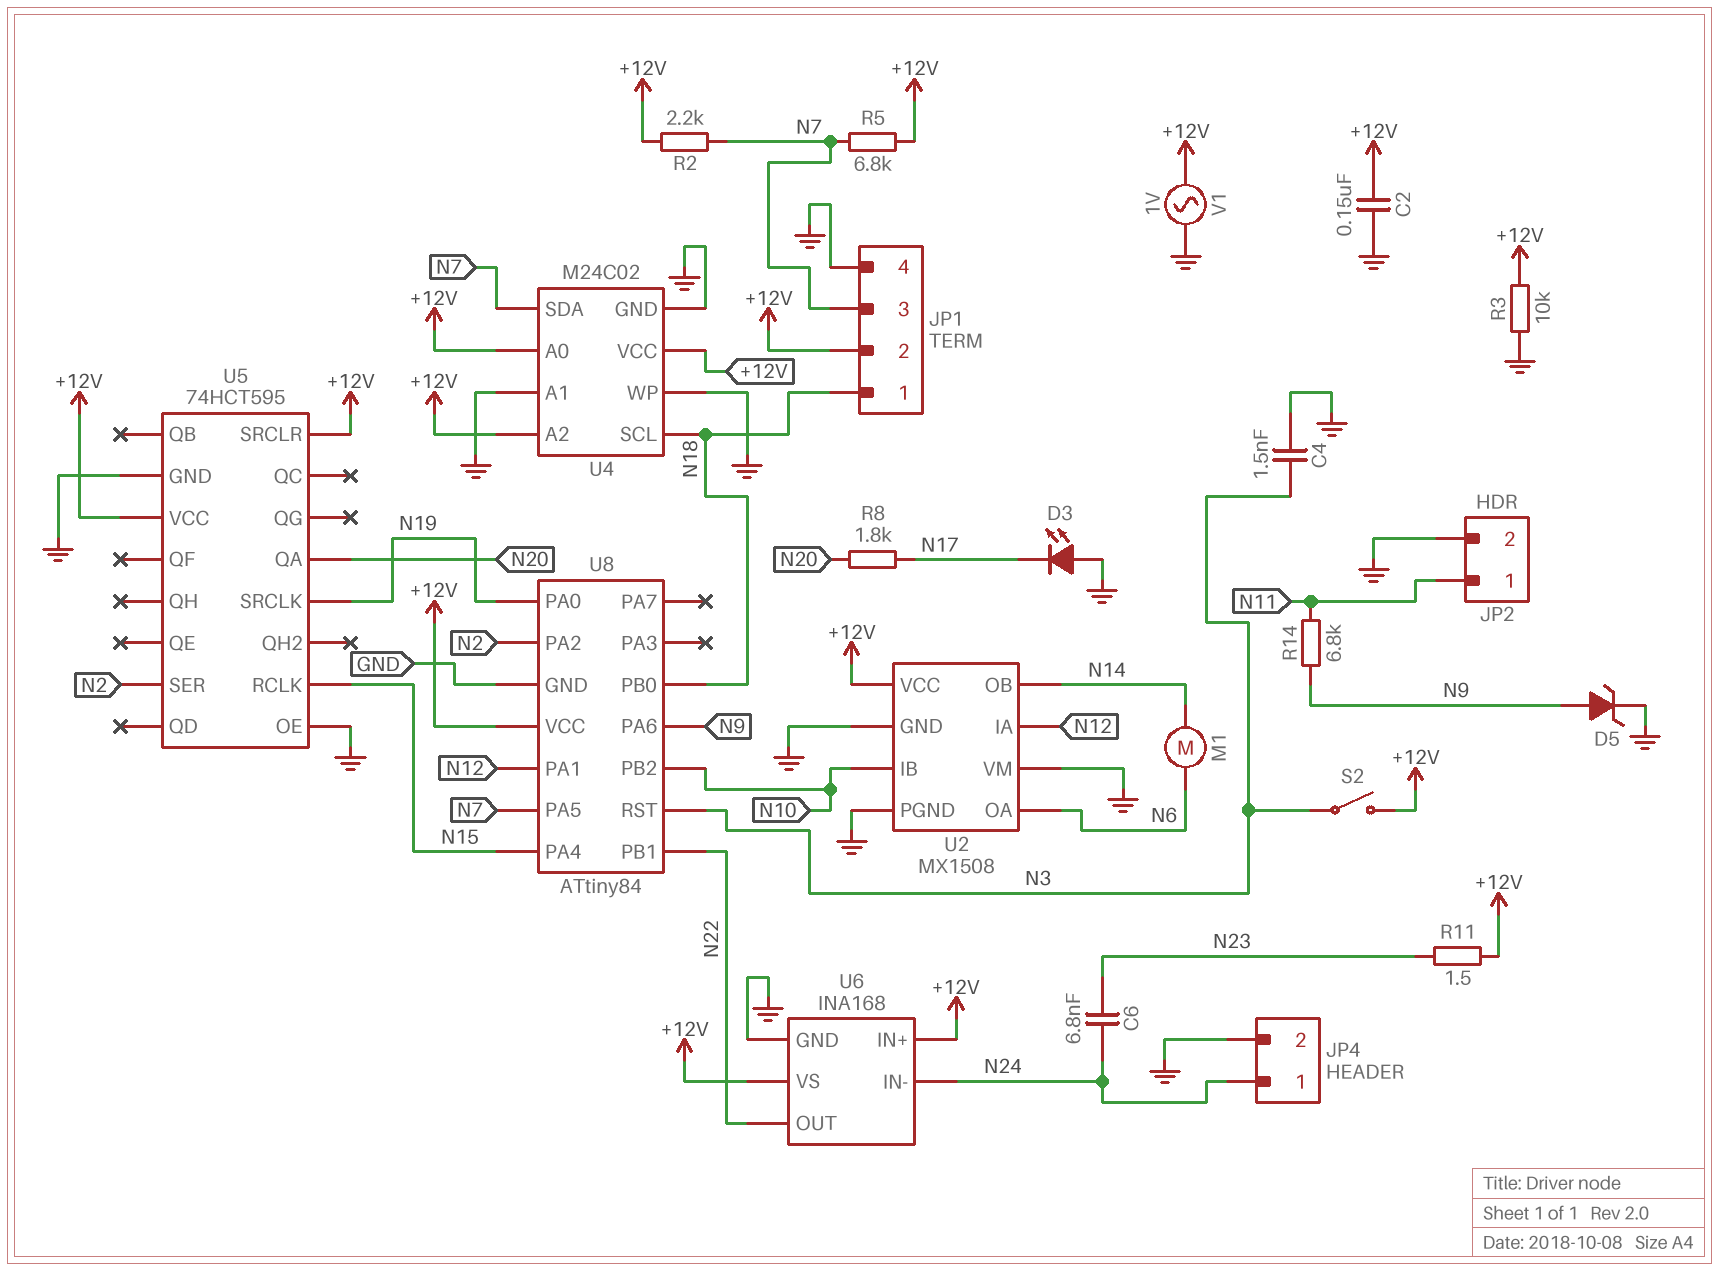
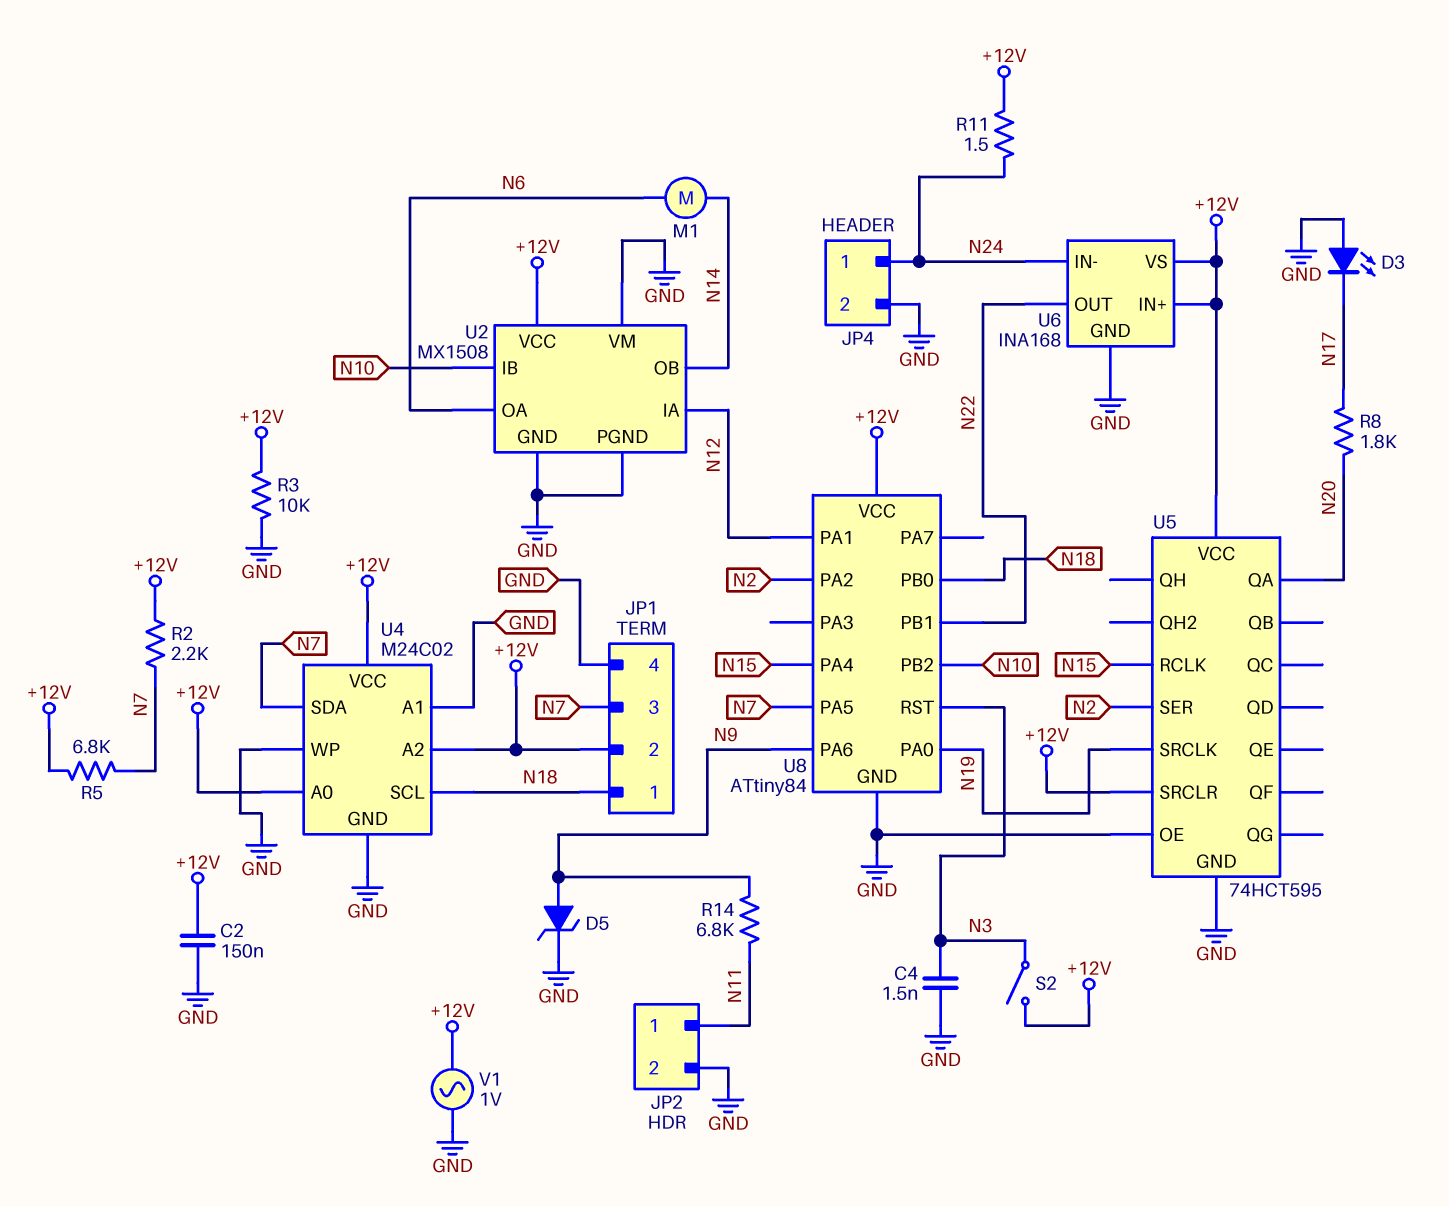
C6: 6.8nF (N23, N24) -> none
R11: 1.5 (+12V, N23) -> 1.5 (+12V, N24)

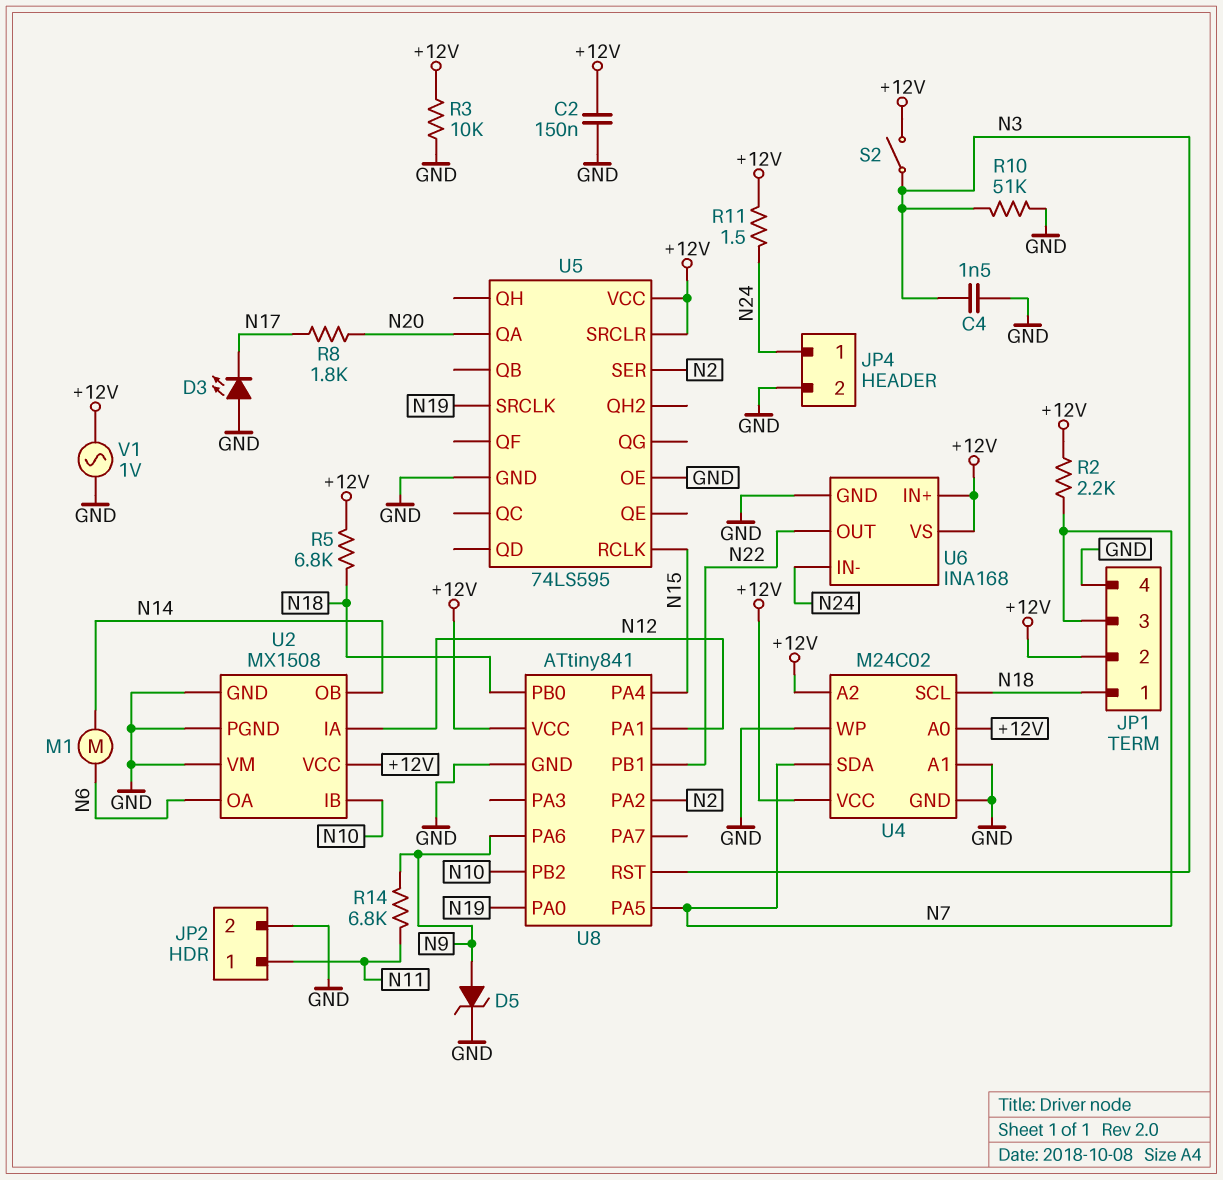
R5: 6.8k (+12V, N7) -> 6.8k (+12V, N18)
R10: none -> 51k (GND, N3)
U5: 74HCT595 -> 74LS595
U8: ATtiny84 -> ATtiny841

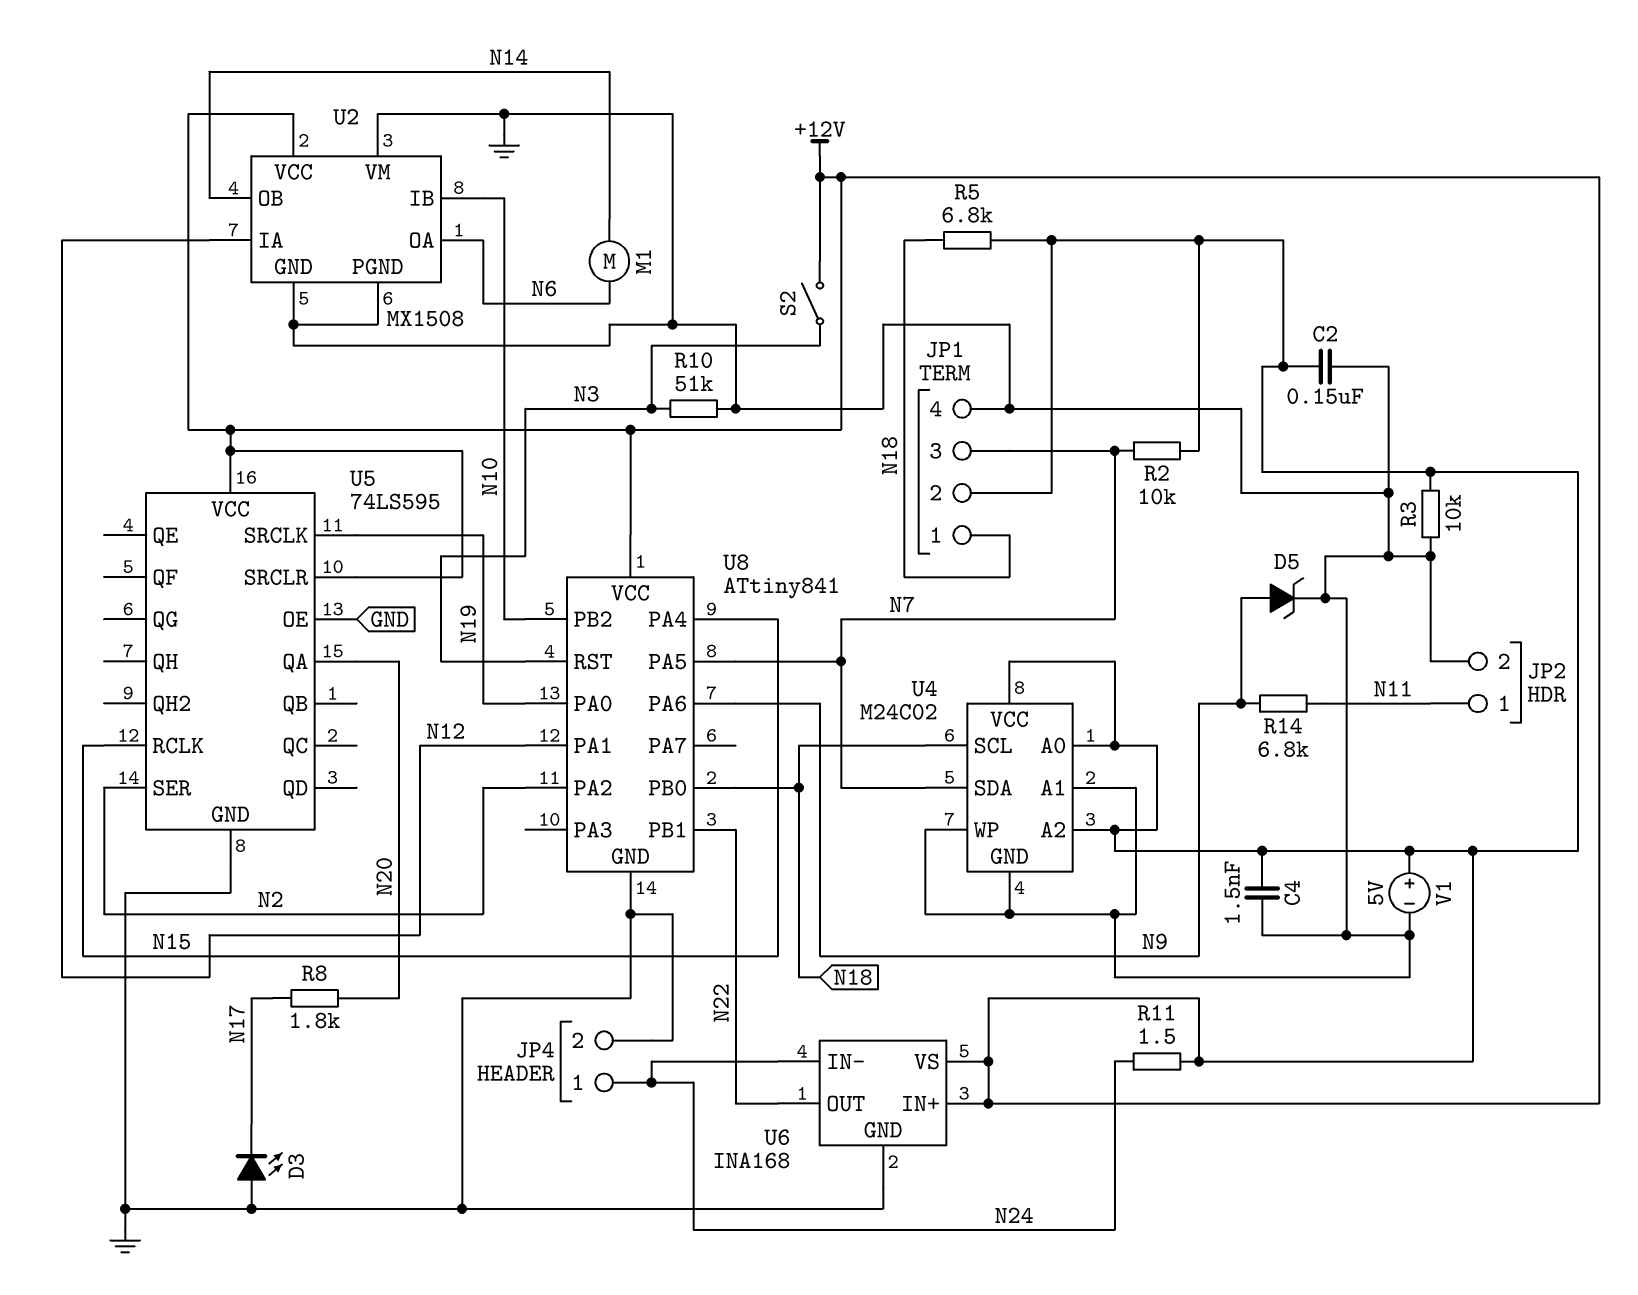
C4: 1.5nF (GND, N3) -> 1.5nF (+12V, GND)
R2: 2.2k (+12V, N7) -> 10k (+12V, N7)
V1: AC 1V (+12V, GND) -> 5V (plus +12V, minus GND)

